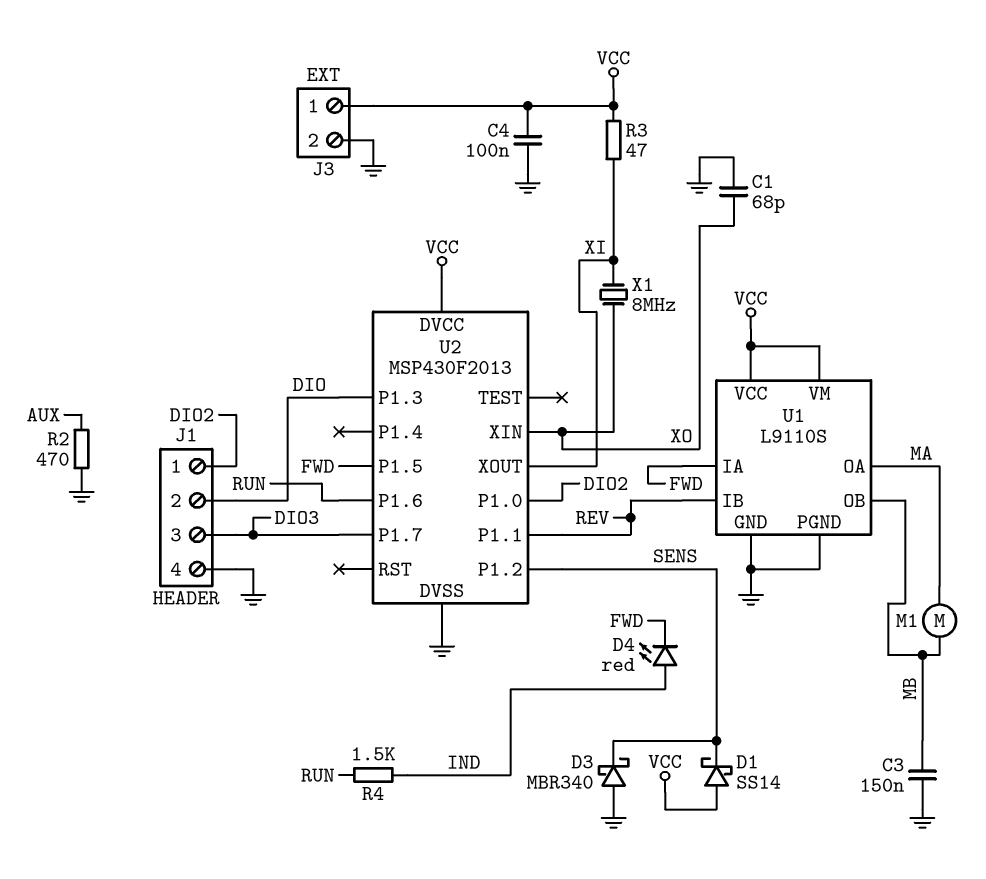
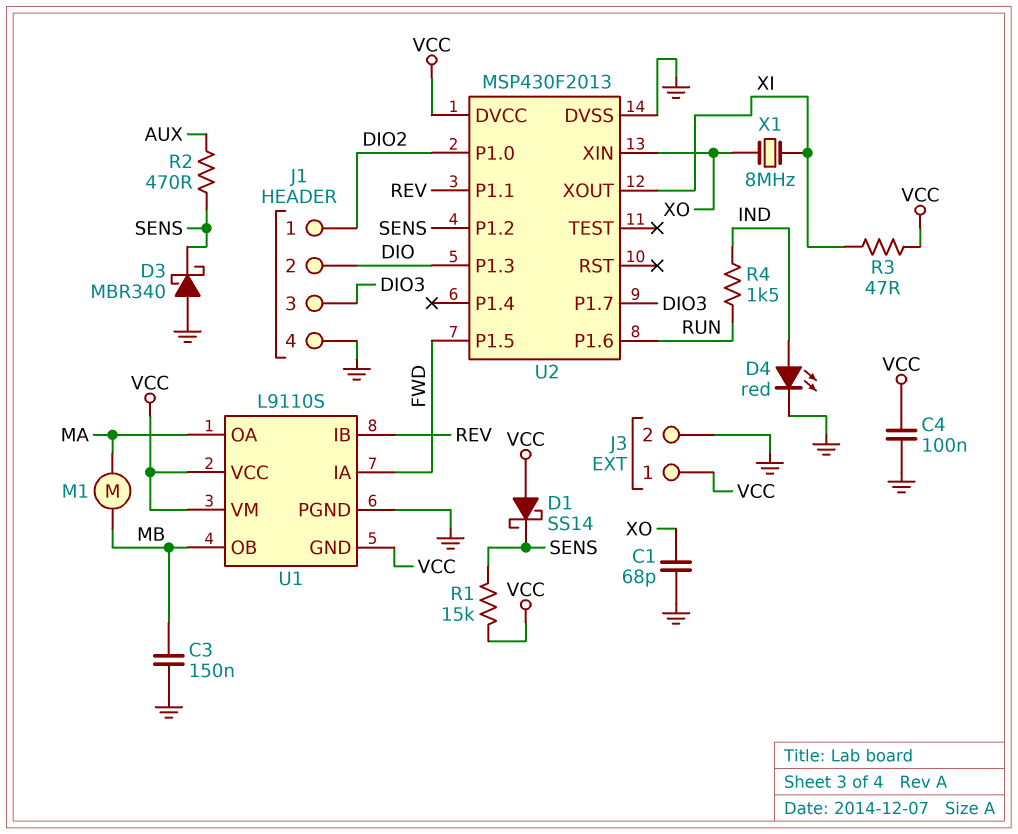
D4: LED red (A IND, K FWD) -> LED red (A IND, K GND)
R1: none -> 15k (SENS, VCC)
R2: 470 (AUX, GND) -> 470 (AUX, SENS)
U1 pin GND: GND -> VCC

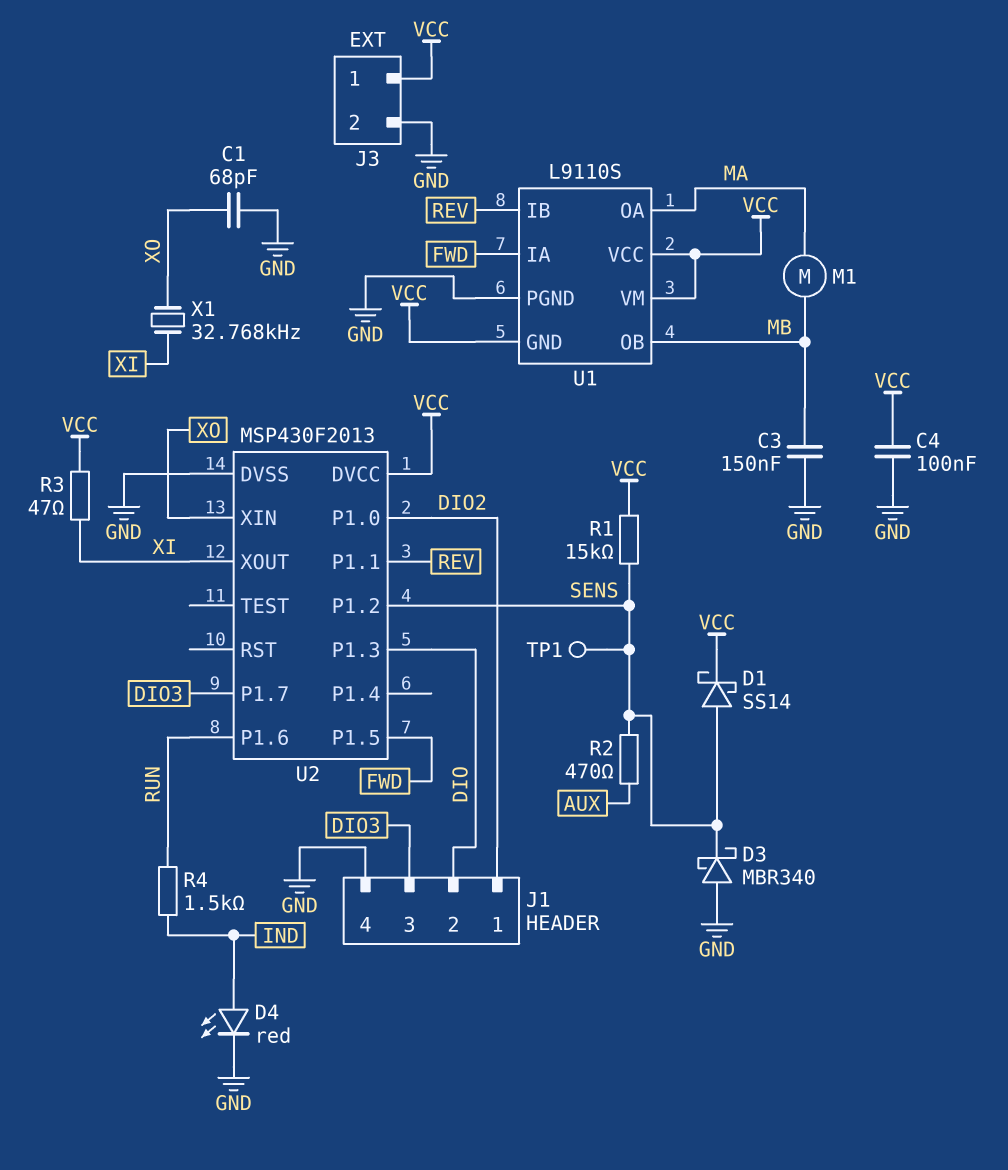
D1: schottky SS14 (A VCC, K SENS) -> schottky SS14 (A SENS, K VCC)
TP1: none -> test point (SENS)
X1: 8MHz (XI, XO) -> 32.768kHz (XI, XO)

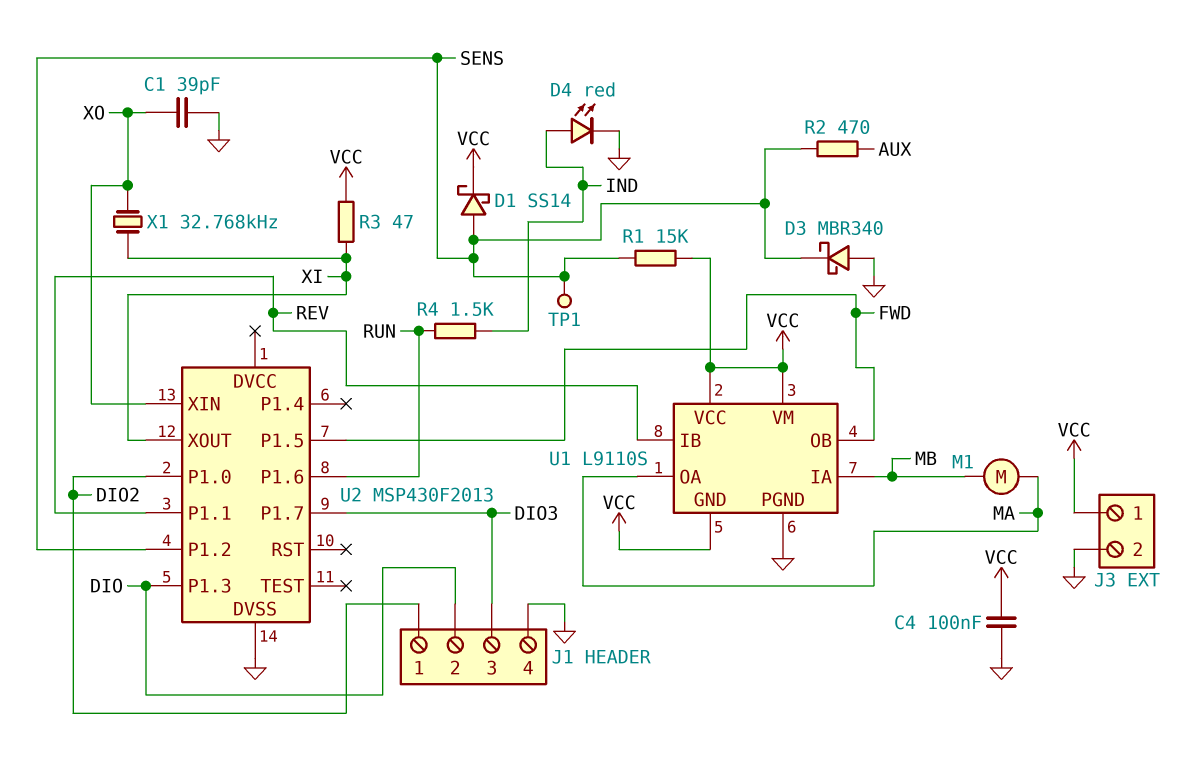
C1: 68pF (GND, XO) -> 39pF (GND, XO)
C3: 150nF (GND, MB) -> none
U1 pin IA: FWD -> MB
U1 pin OB: MB -> FWD
U2 pin DVCC: VCC -> none

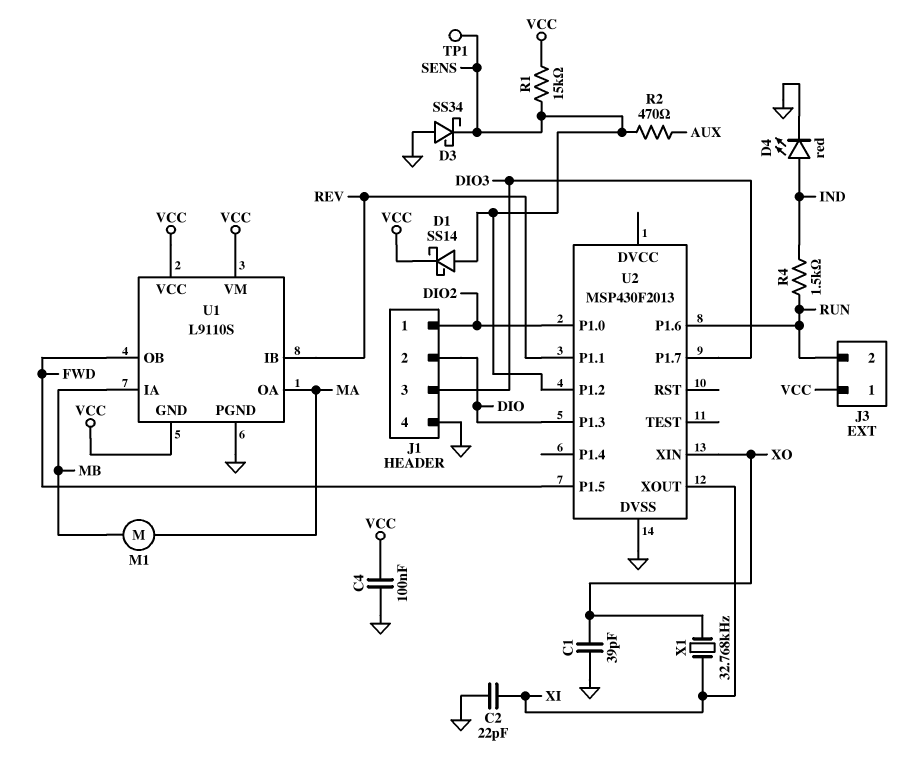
C2: none -> 22pF (GND, XI)
D3: schottky MBR340 (A GND, K SENS) -> schottky SS34 (A GND, K SENS)
J3 pin 2: GND -> RUN
R3: 47 (VCC, XI) -> none

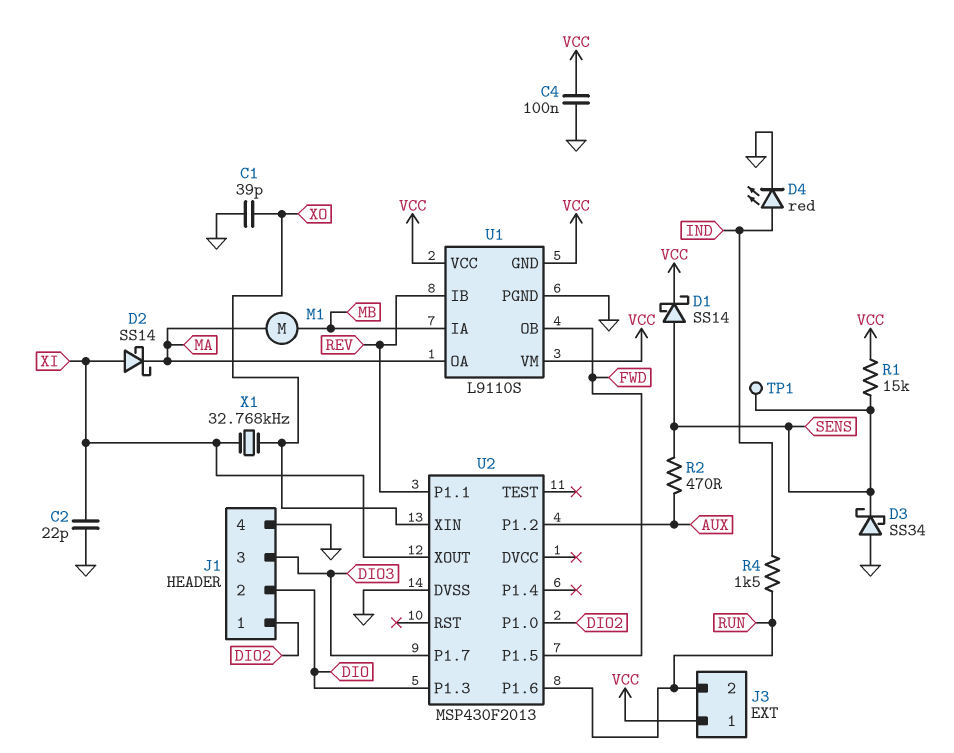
D2: none -> schottky SS14 (A XI, K MA)
U2 pin P1.2: SENS -> AUX

